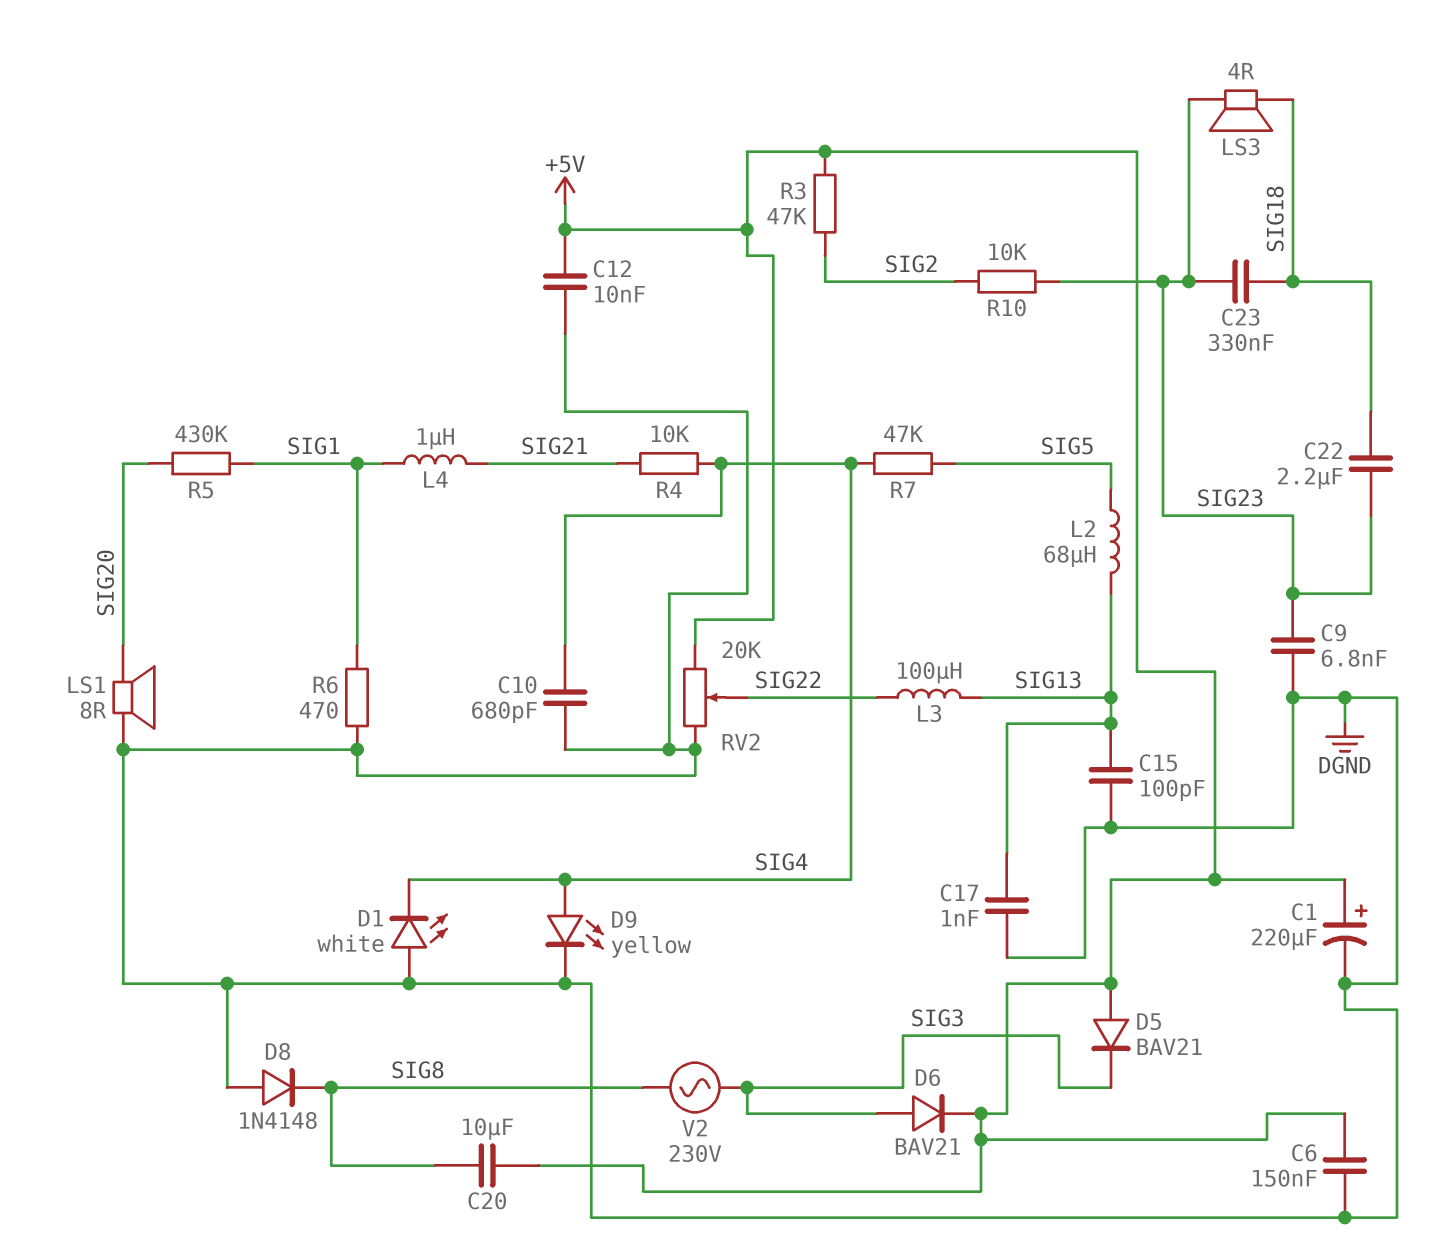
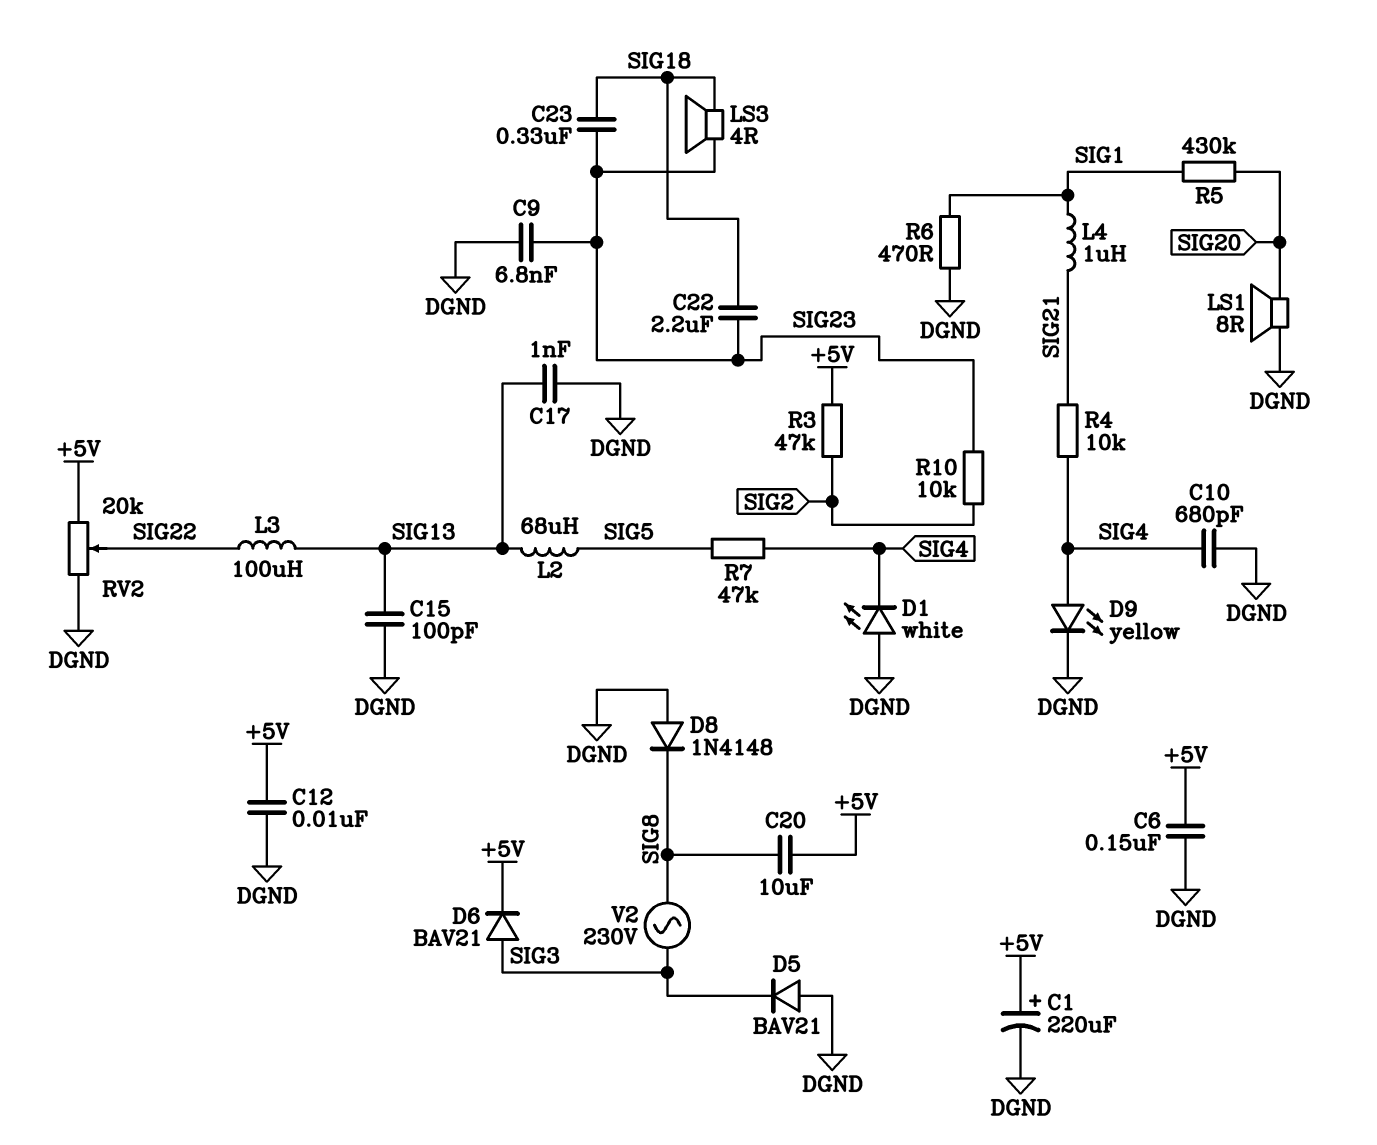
D5: diode BAV21 (A +5V, K SIG3) -> diode BAV21 (A DGND, K SIG3)

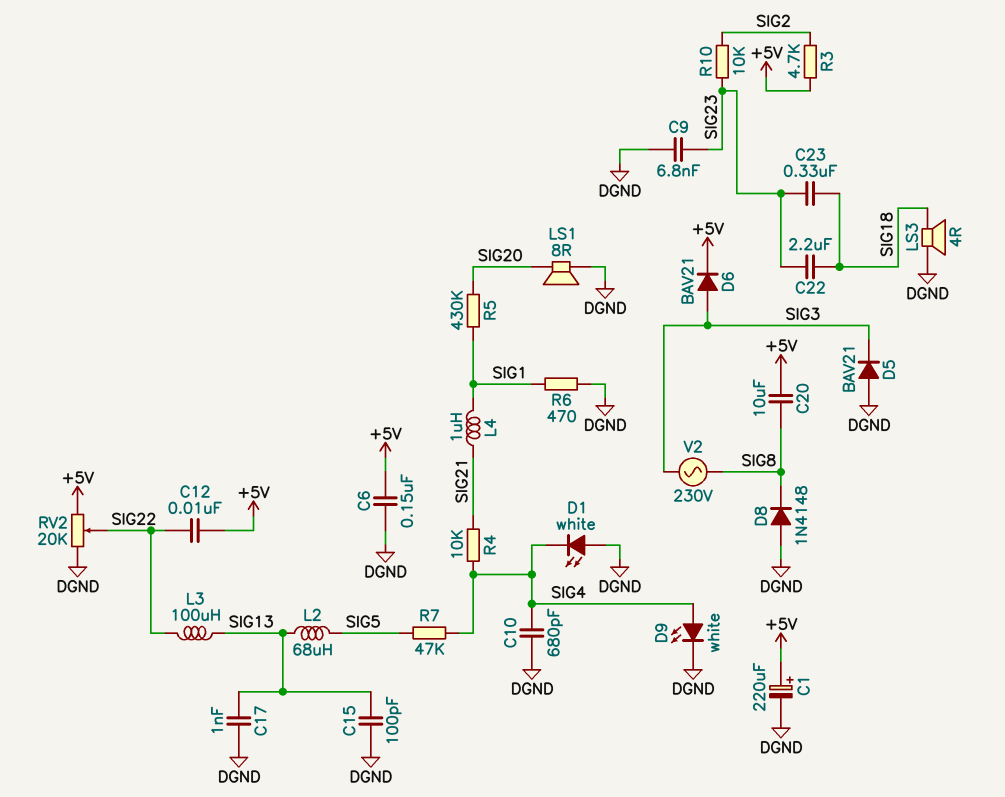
C12: 10nF (+5V, DGND) -> 10nF (+5V, SIG22)
D9: LED yellow (A SIG4, K DGND) -> LED white (A SIG4, K DGND)
LS3: speaker 4R (SIG18, SIG23) -> speaker 4R (DGND, SIG18)
R3: 47k (+5V, SIG2) -> 4.7k (+5V, SIG2)

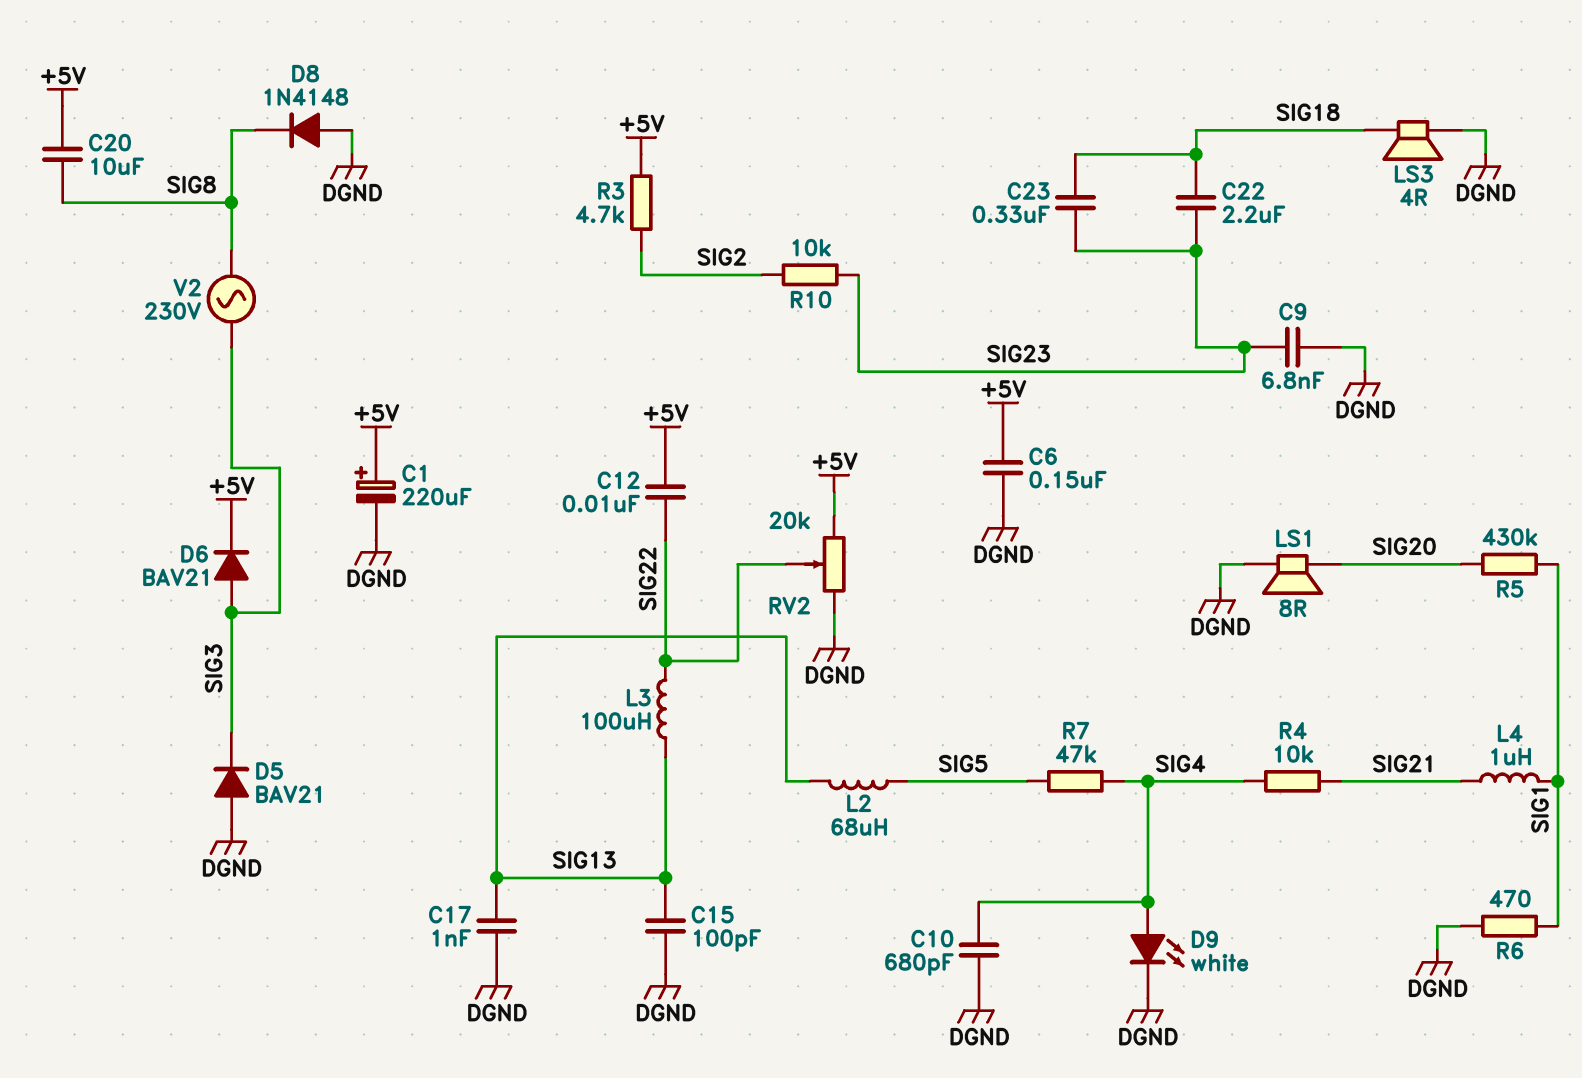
D1: LED white (A DGND, K SIG4) -> none

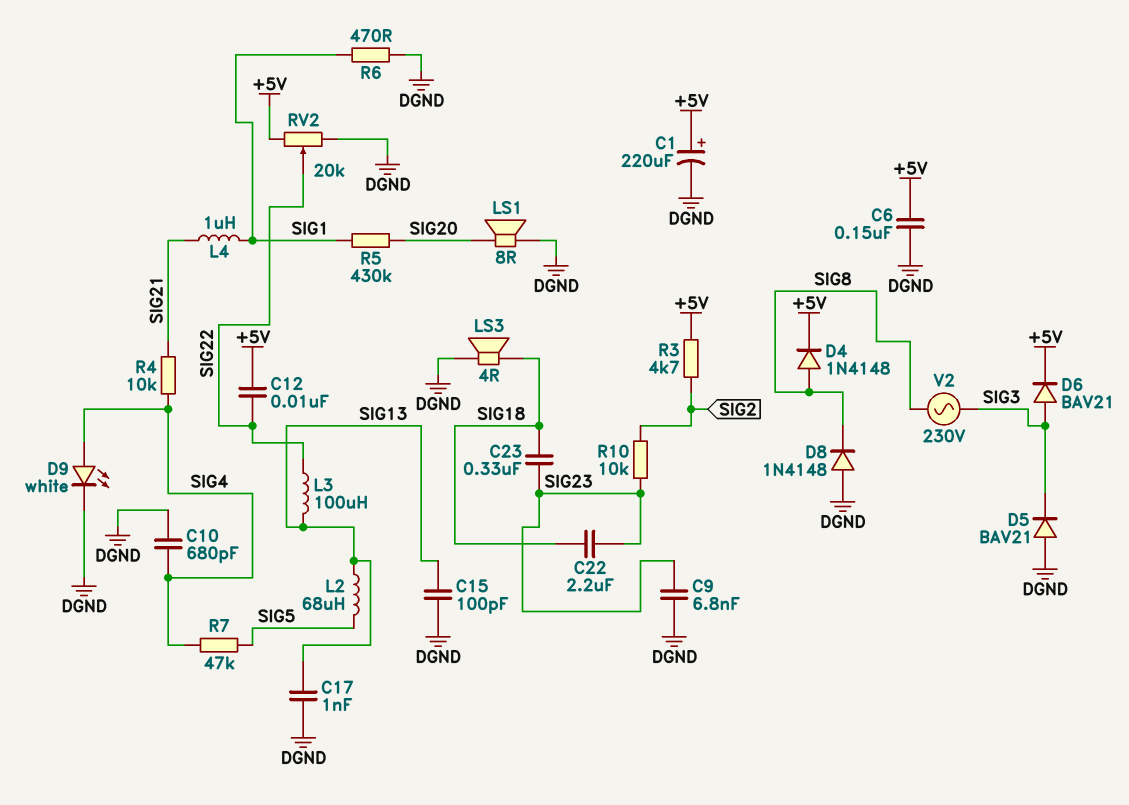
C20: 10uF (+5V, SIG8) -> none
D4: none -> diode 1N4148 (A SIG8, K +5V)

